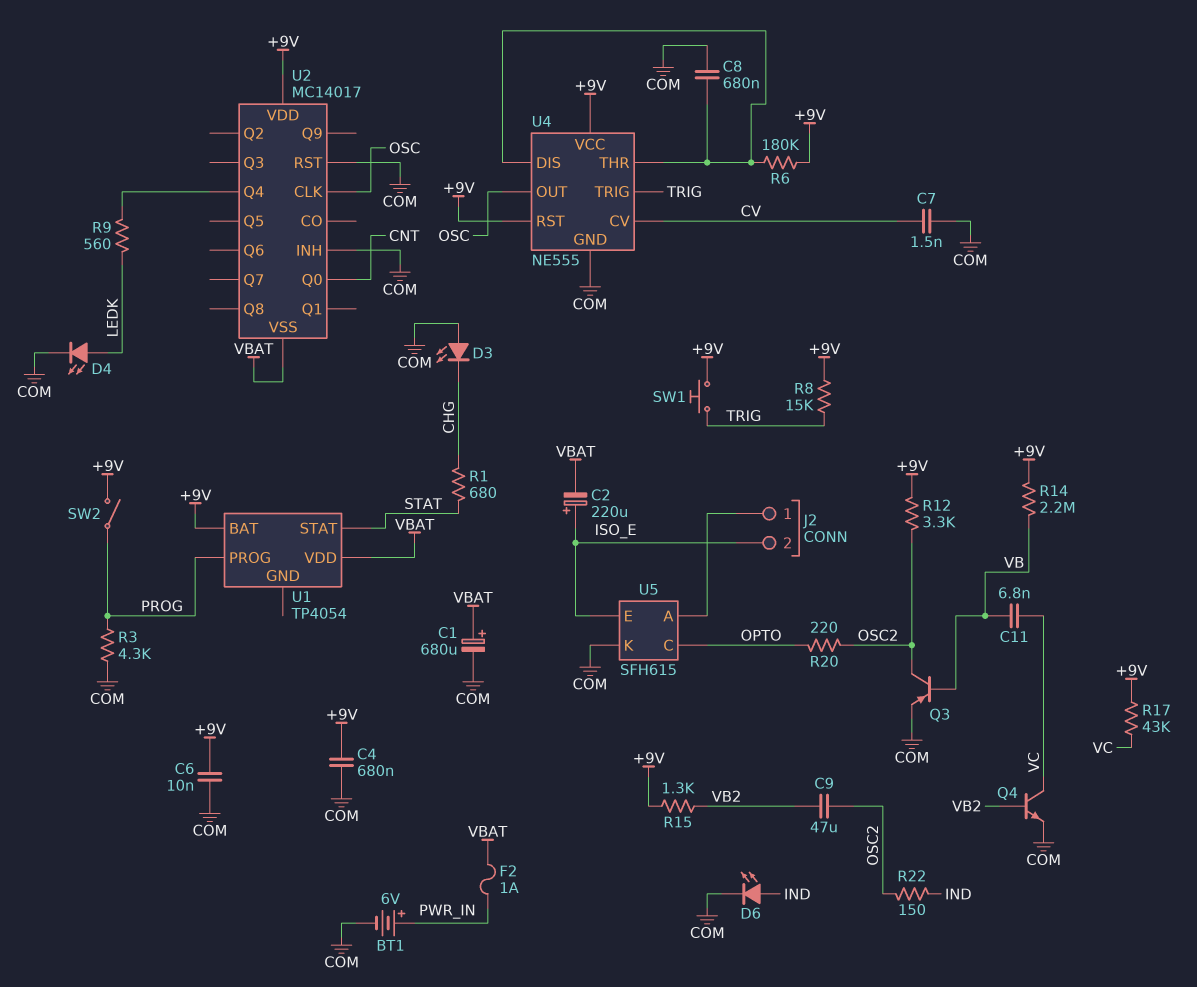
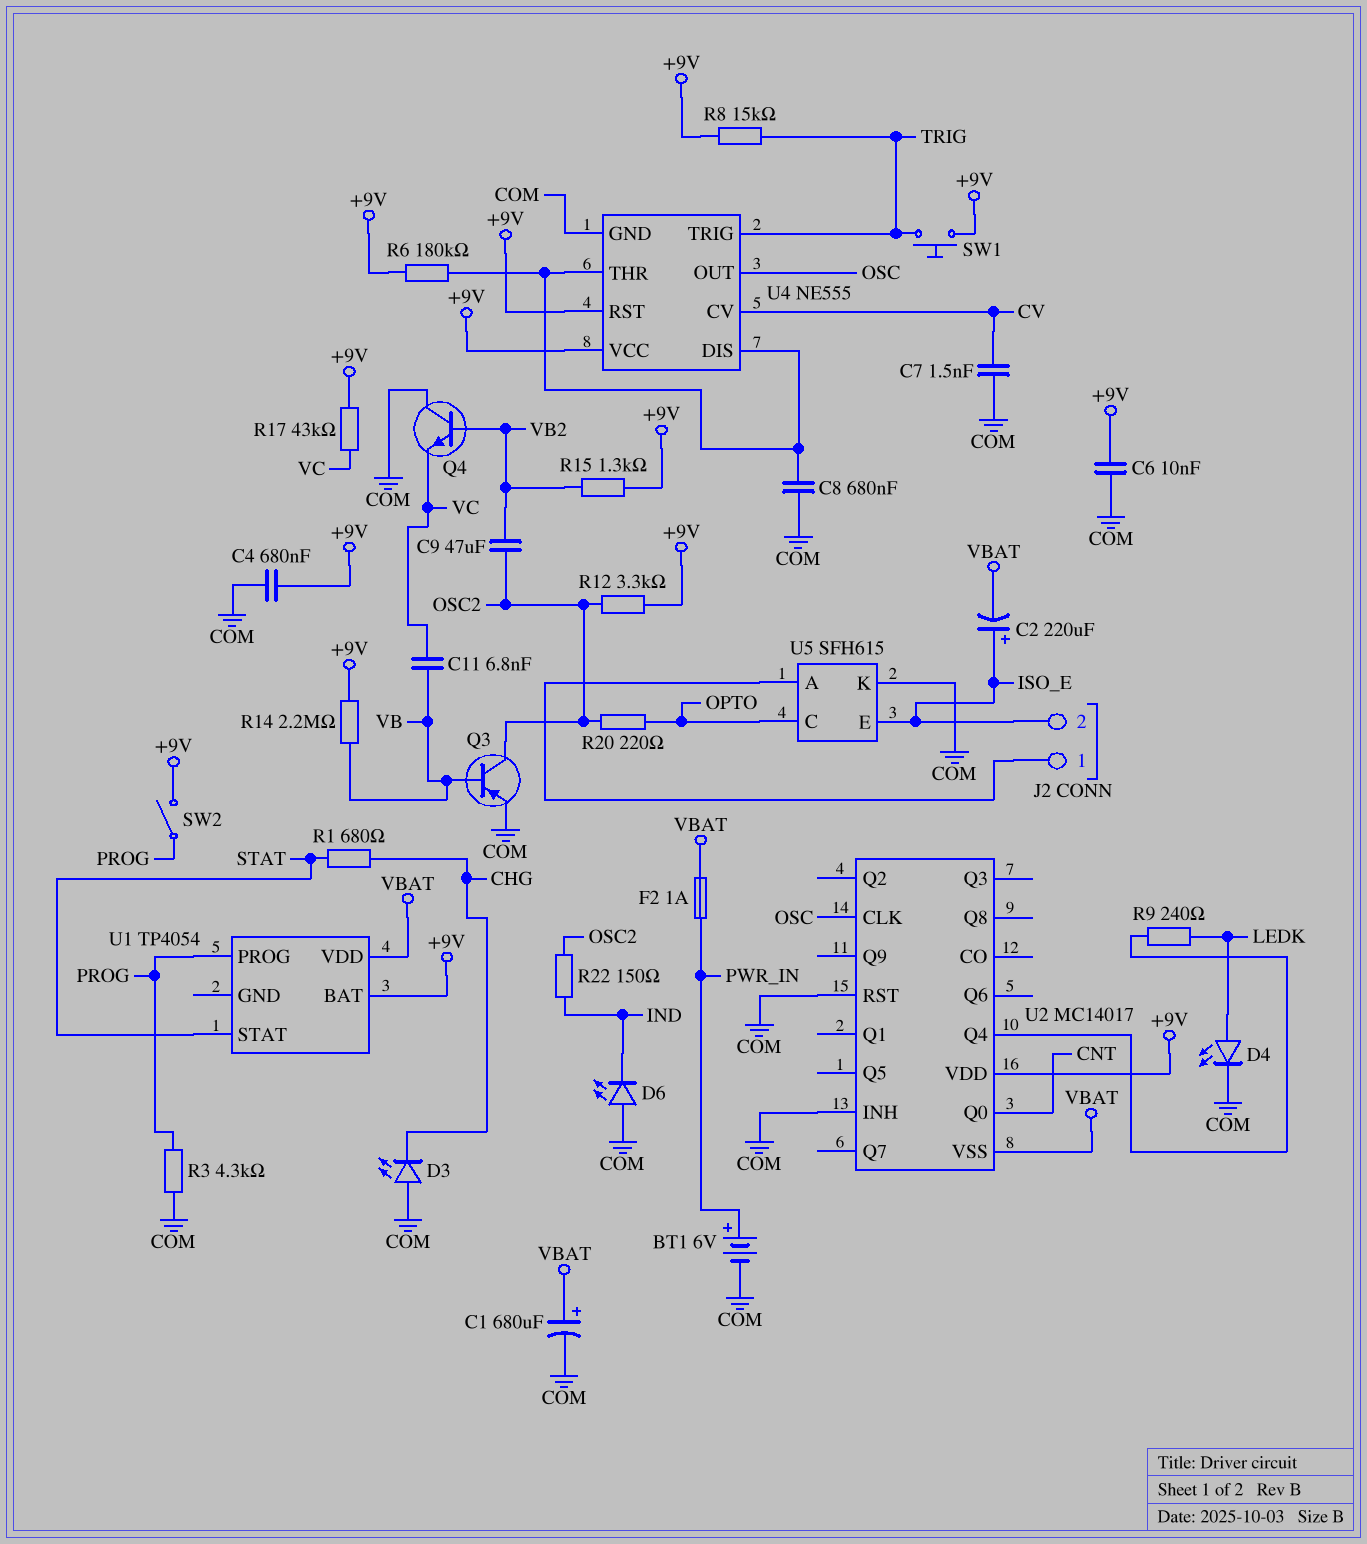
D6: LED (A IND, K COM) -> LED (A COM, K IND)
Q4: NPN (B VB2, C VC, E COM) -> NPN (B VB2, C COM, E VC)
R9: 560 (LEDK, U2/Q4) -> 240 (LEDK, U2/Q4)

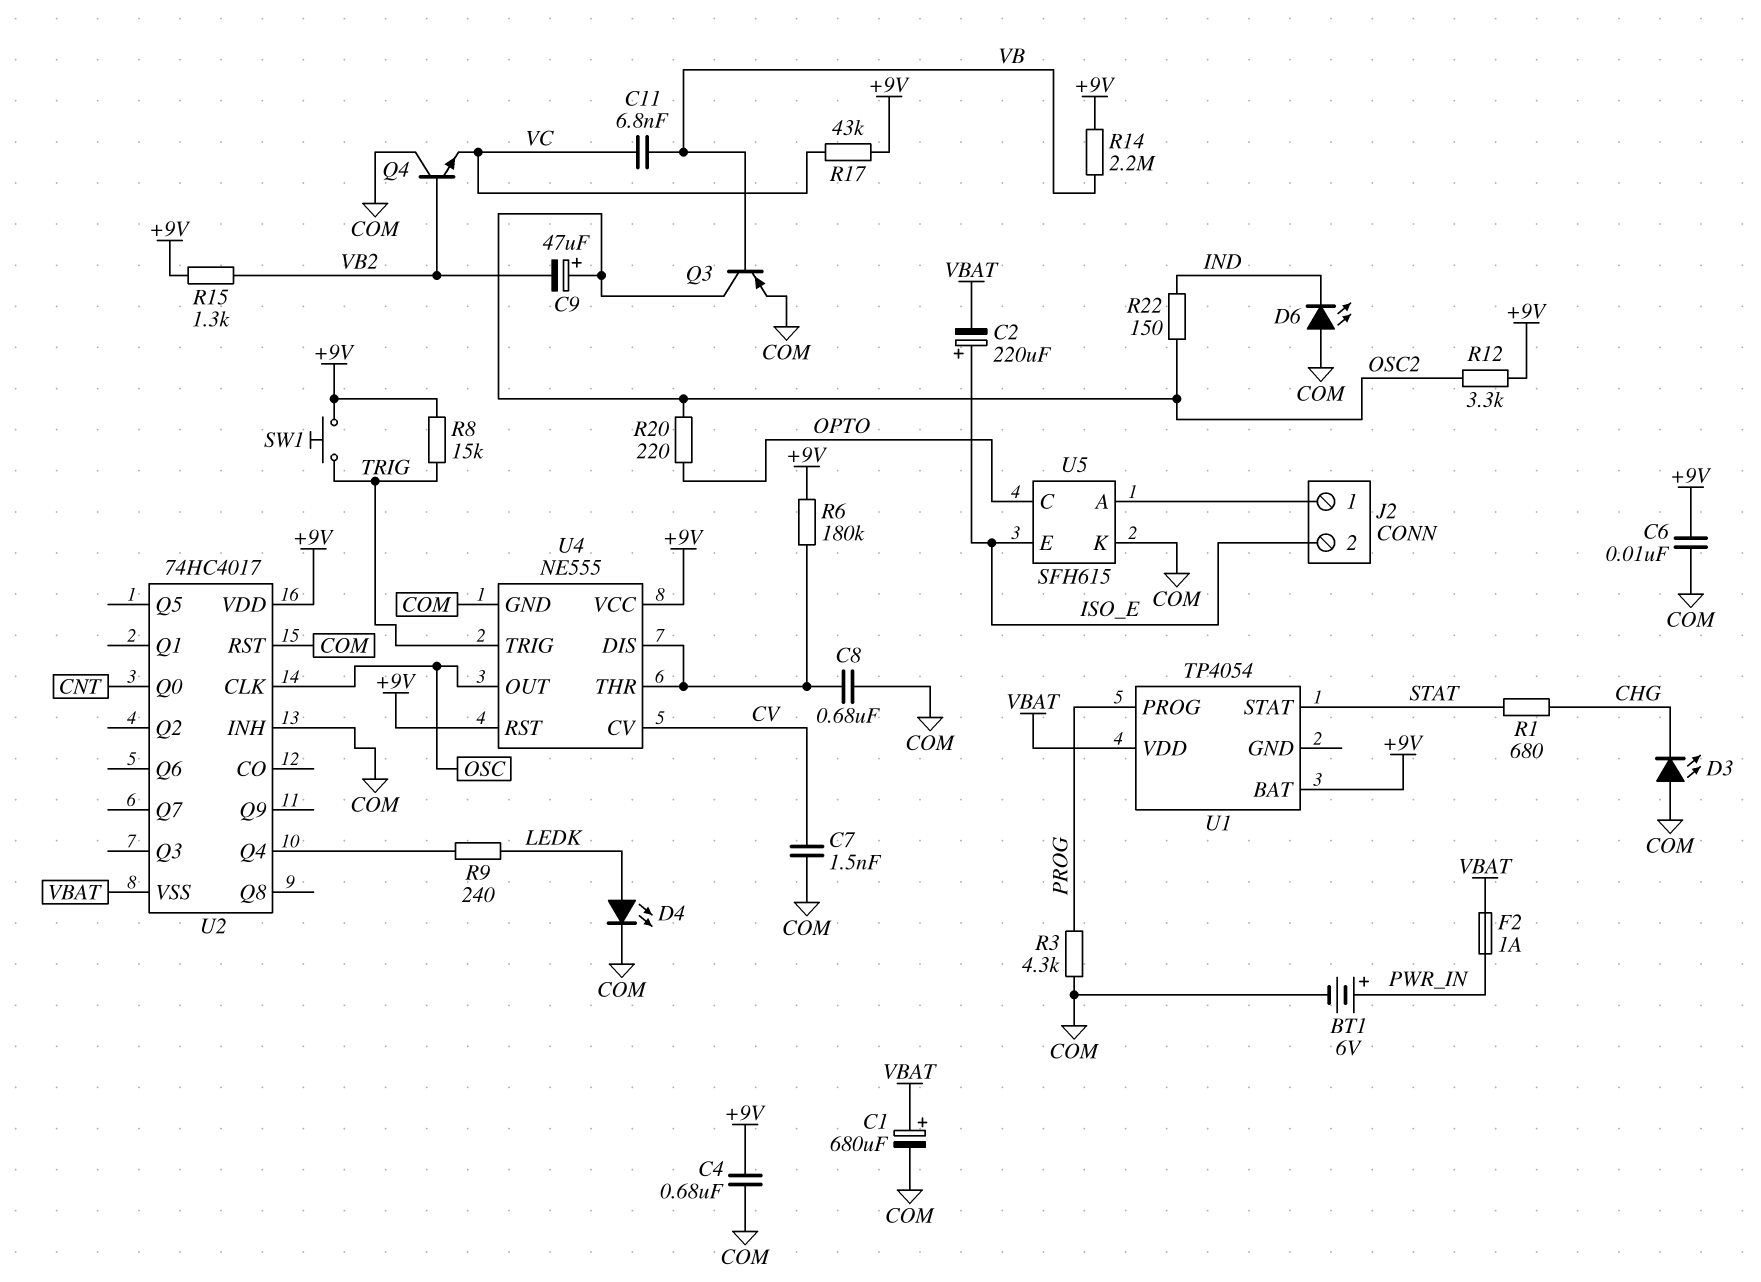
C9: 47uF (OSC2, VB2) -> 47uF (plus OSC2, minus VB2)
SW2: switch (+9V, PROG) -> none
U2: MC14017 -> 74HC4017

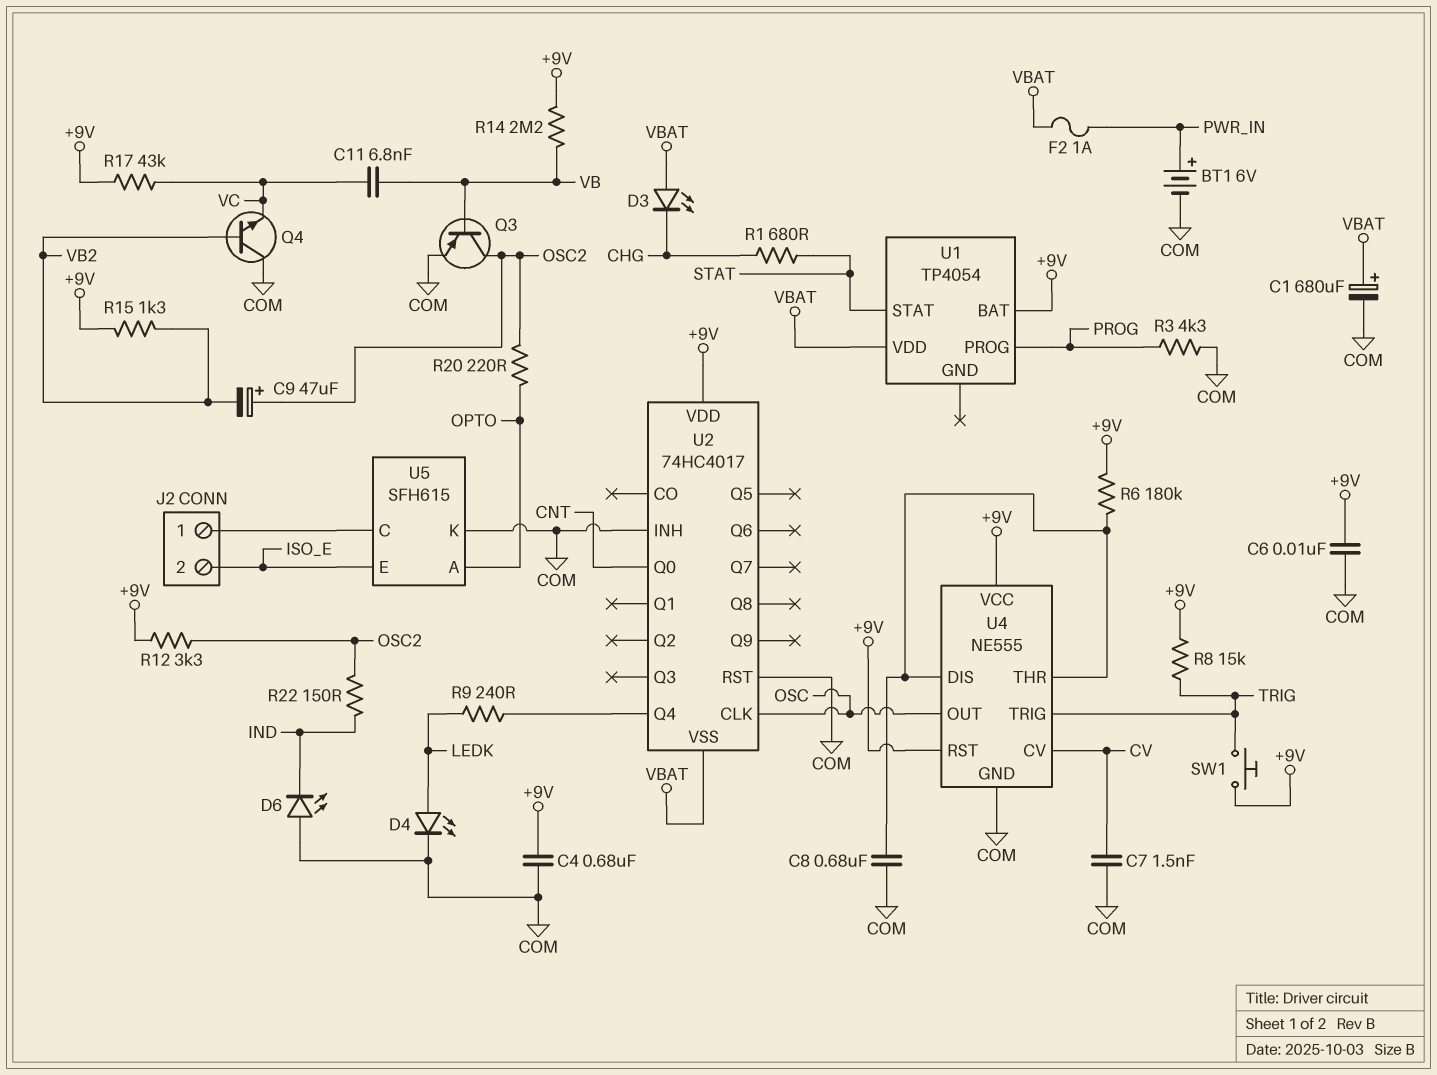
C2: 220uF (plus ISO_E, minus VBAT) -> none
D3: LED (A COM, K CHG) -> LED (A VBAT, K CHG)
U5 pin A: J2/1 -> OPTO
U5 pin C: OPTO -> J2/1

